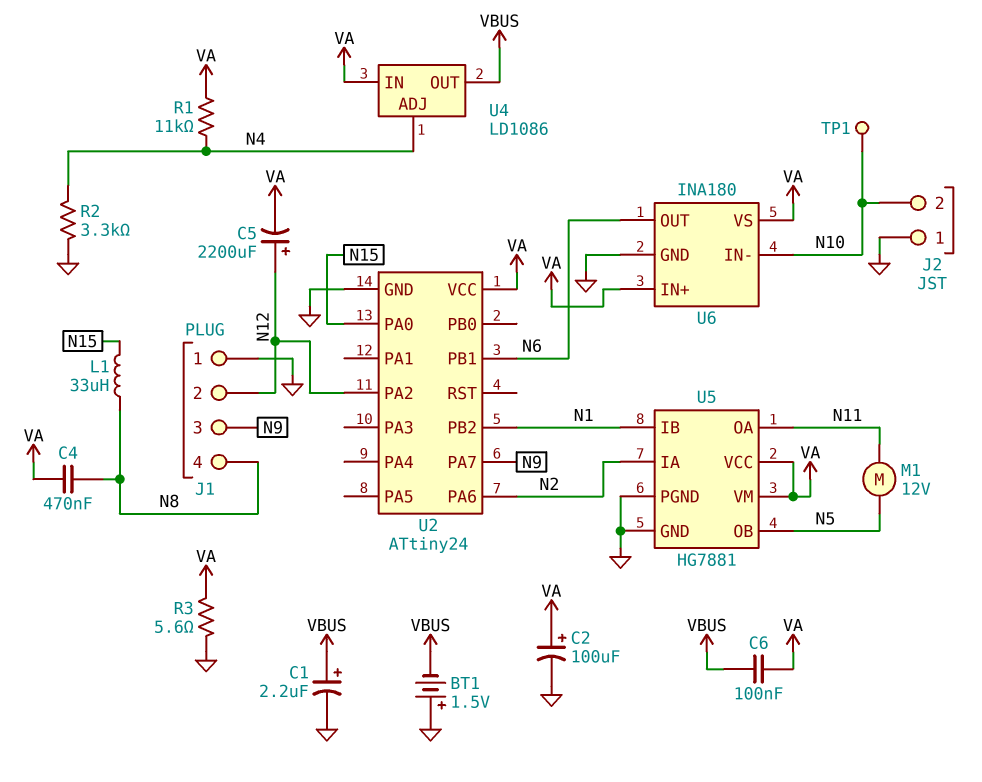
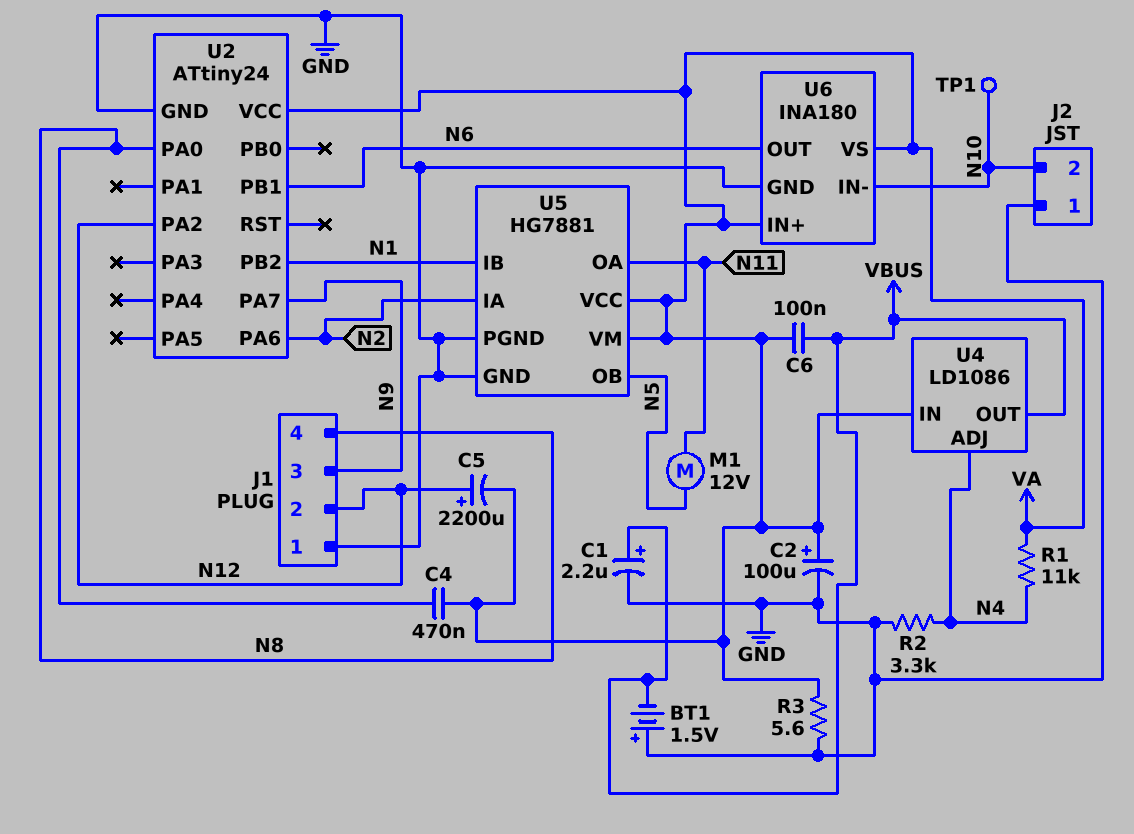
L1: 33uH (N8, N15) -> none
U2 pin PA0: N15 -> N8

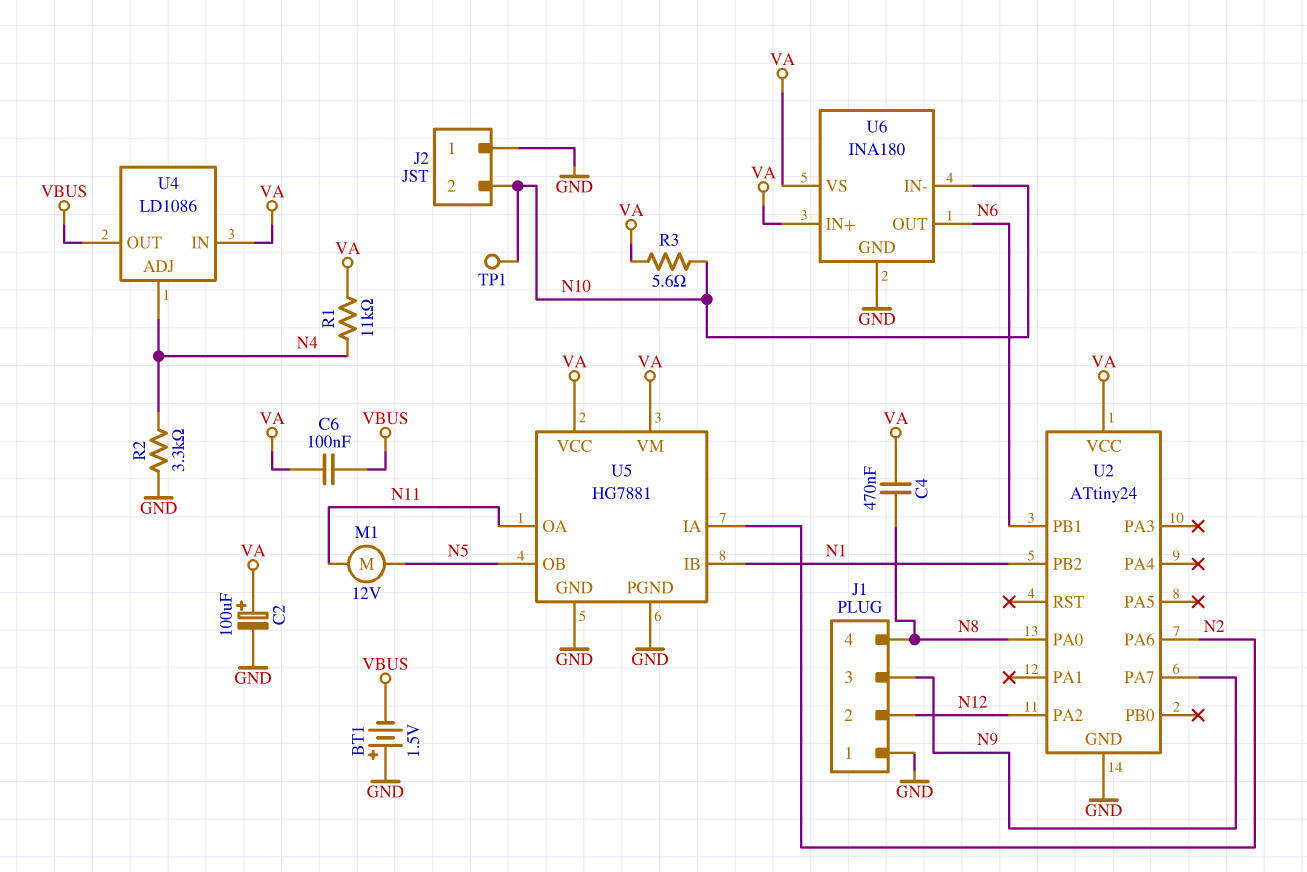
C1: 2.2uF (plus VBUS, minus GND) -> none
C5: 2200uF (plus N12, minus VA) -> none
R3: 5.6 (GND, VA) -> 5.6 (N10, VA)

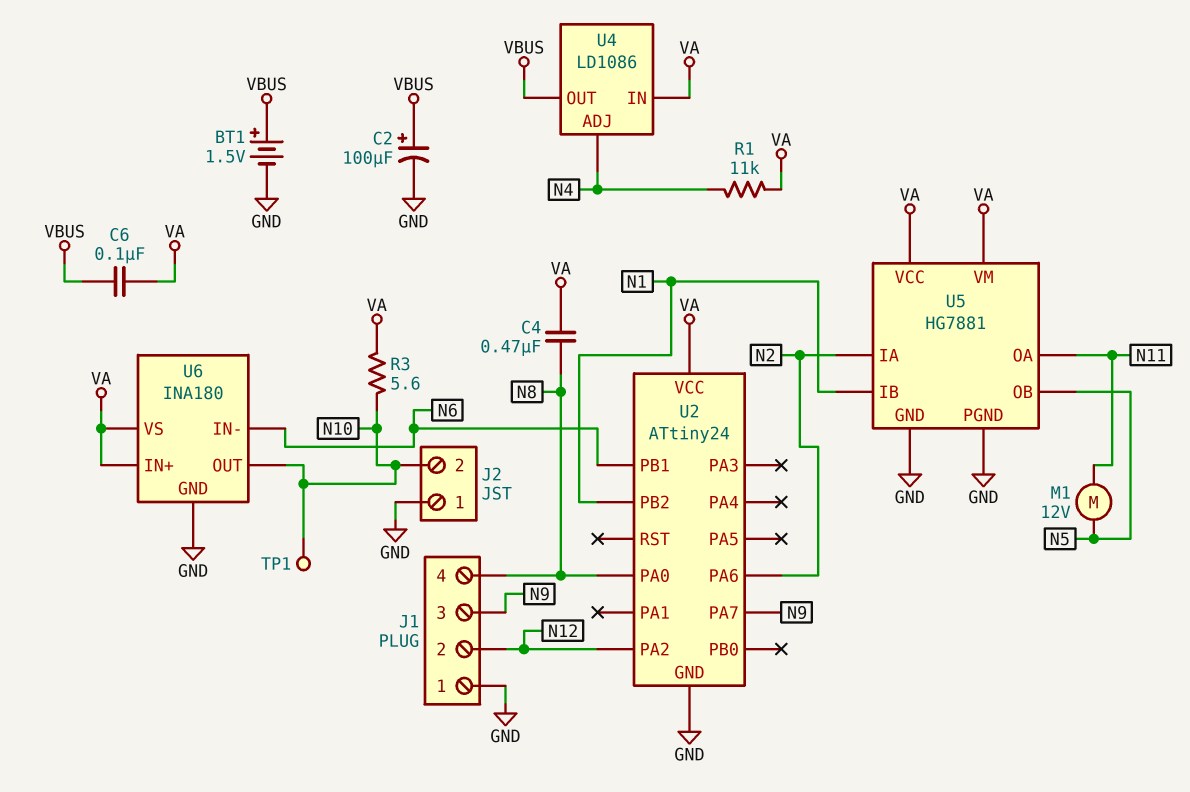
BT1: 1.5V (plus GND, minus VBUS) -> 1.5V (plus VBUS, minus GND)
C2: 100uF (plus VA, minus GND) -> 100uF (plus VBUS, minus GND)
R2: 3.3k (GND, N4) -> none
U6 pin IN-: N10 -> N6
U6 pin OUT: N6 -> N10

